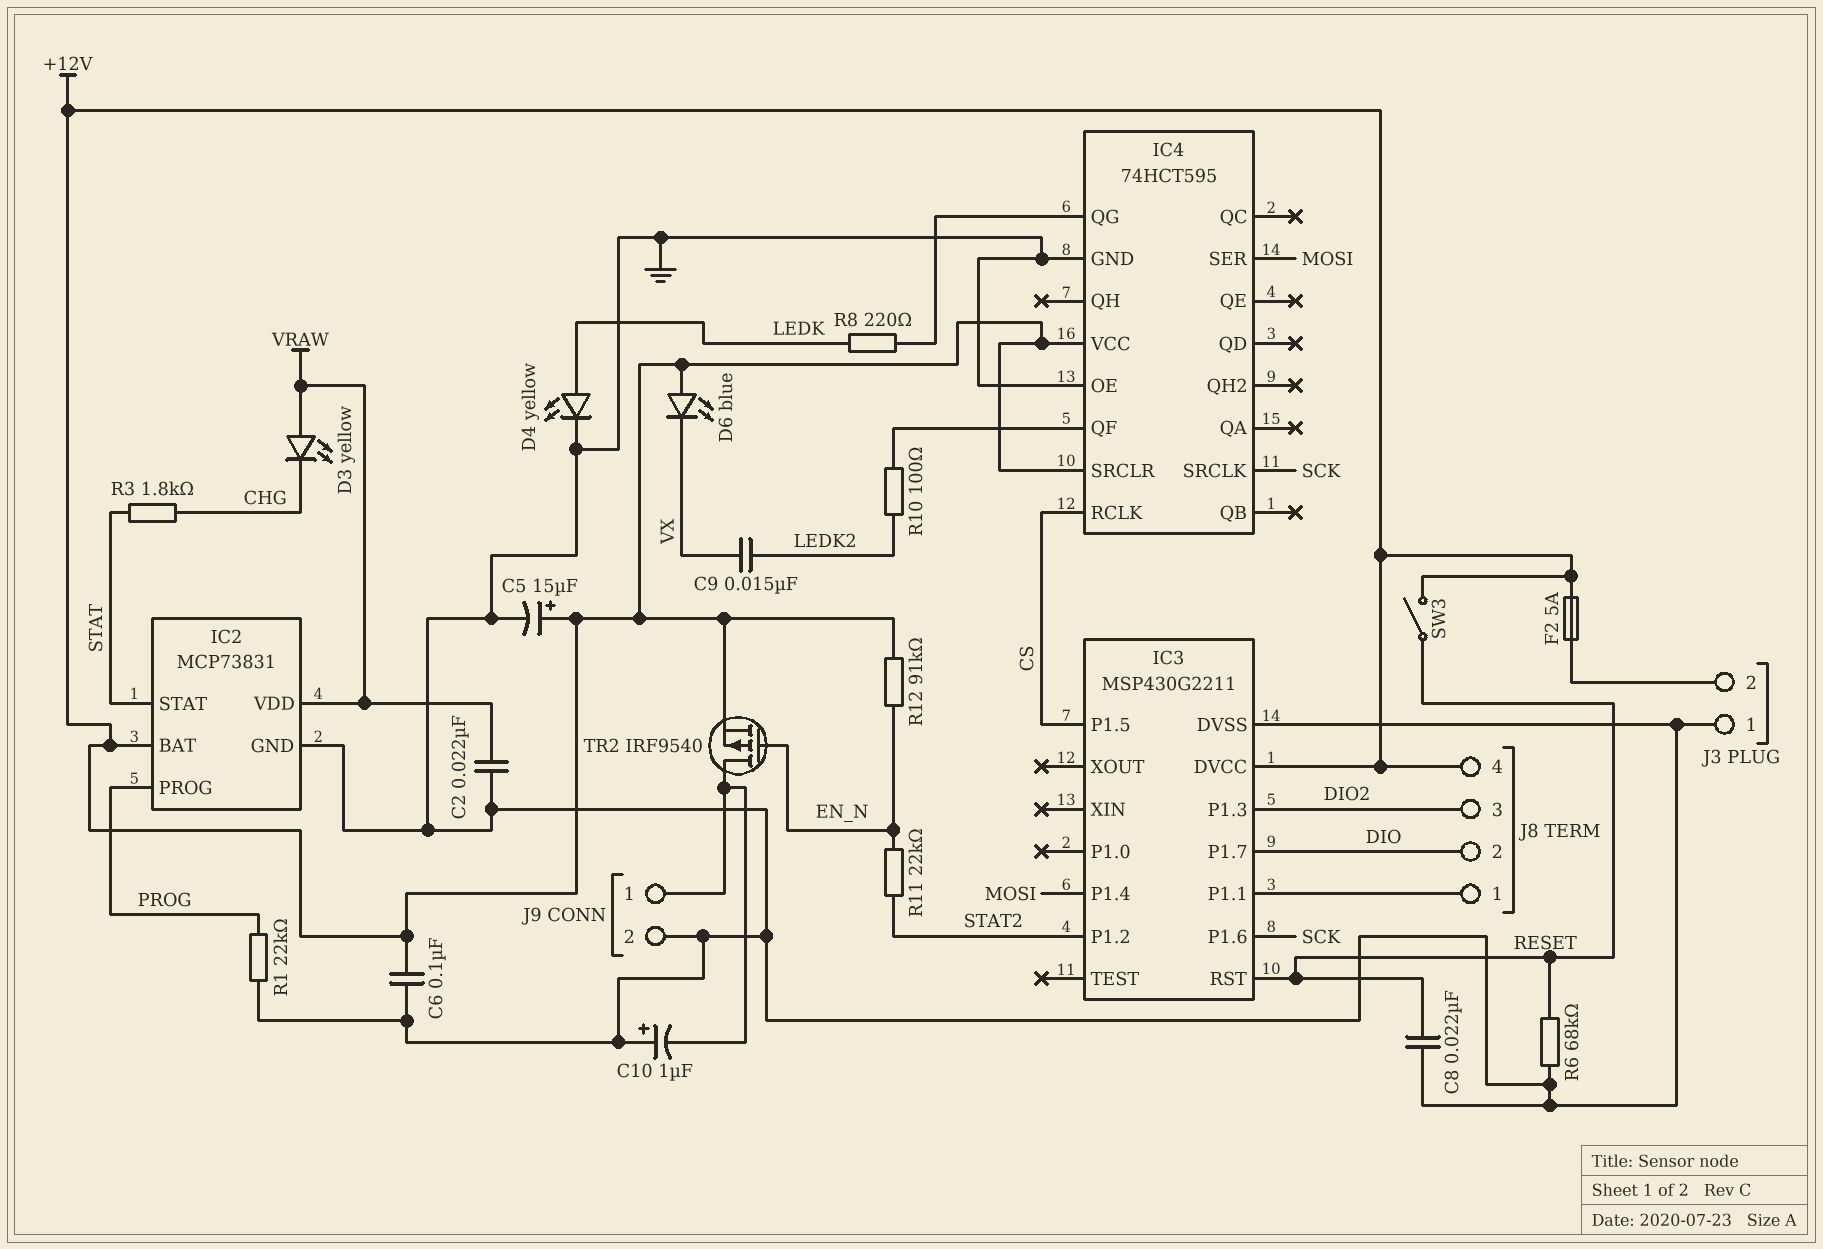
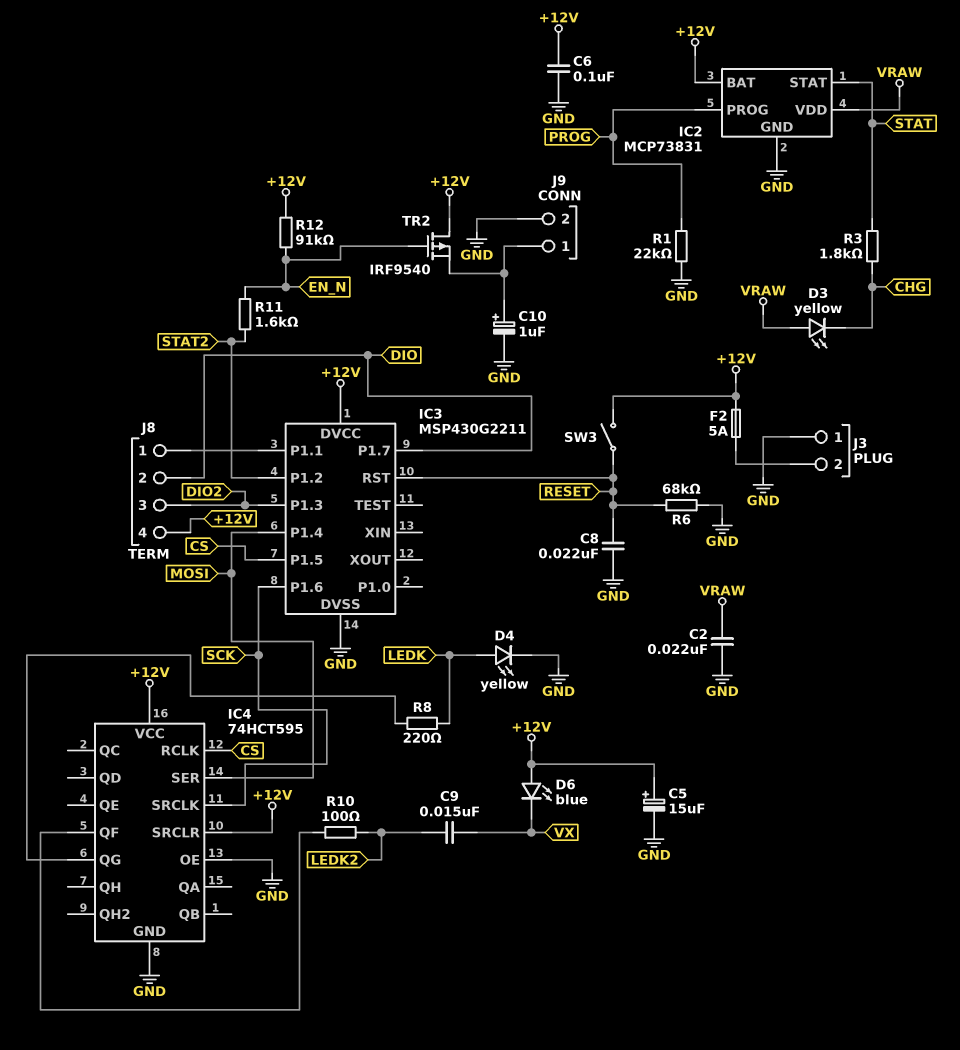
C10: 1uF (plus GND, minus J9/1) -> 1uF (plus J9/1, minus GND)
R11: 22k (EN_N, STAT2) -> 1.6k (EN_N, STAT2)
TR2: PMOS IRF9540 (G EN_N, D J9/1, S +12V) -> PMOS IRF9540 (G EN_N, D +12V, S J9/1)

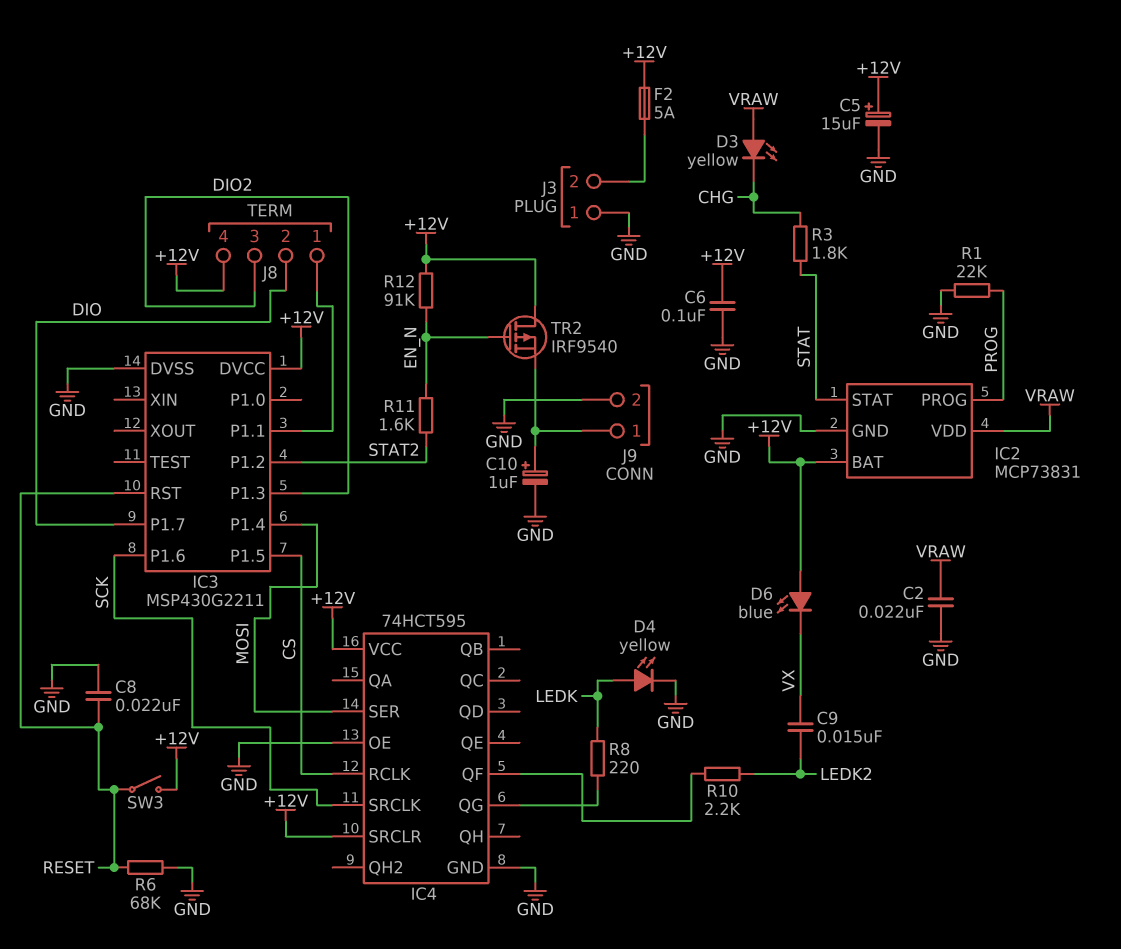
R10: 100 (IC4/QF, LEDK2) -> 2.2k (IC4/QF, LEDK2)

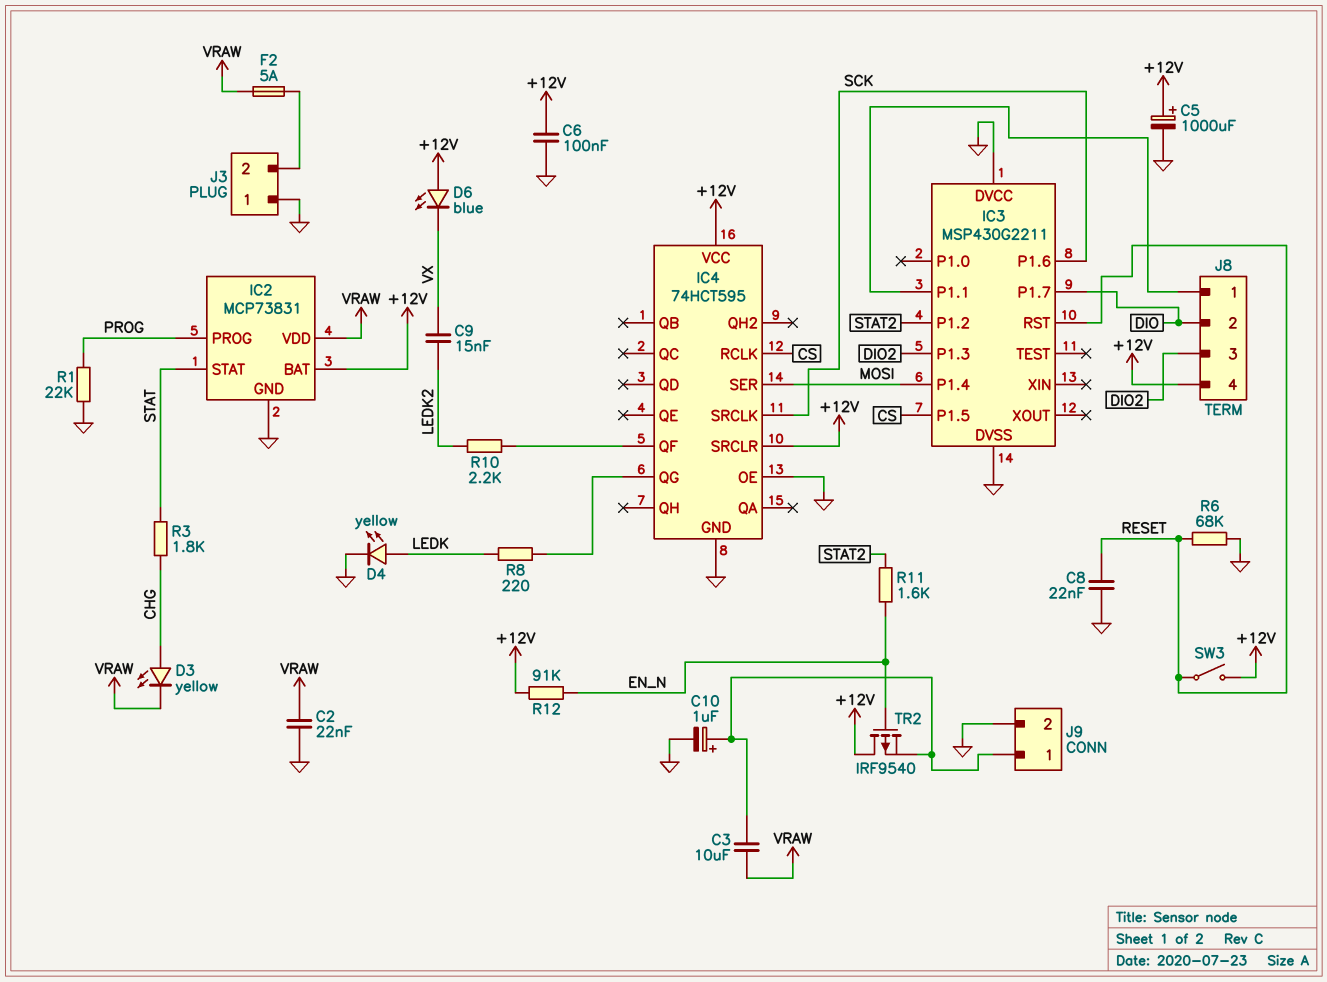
C3: none -> 10uF (J9/1, VRAW)
C5: 15uF (plus +12V, minus GND) -> 1000uF (plus +12V, minus GND)
D3: LED yellow (A VRAW, K CHG) -> LED yellow (A CHG, K VRAW)
F2: 5A (+12V, J3/2) -> 5A (J3/2, VRAW)
IC3 pin DVCC: +12V -> GND

